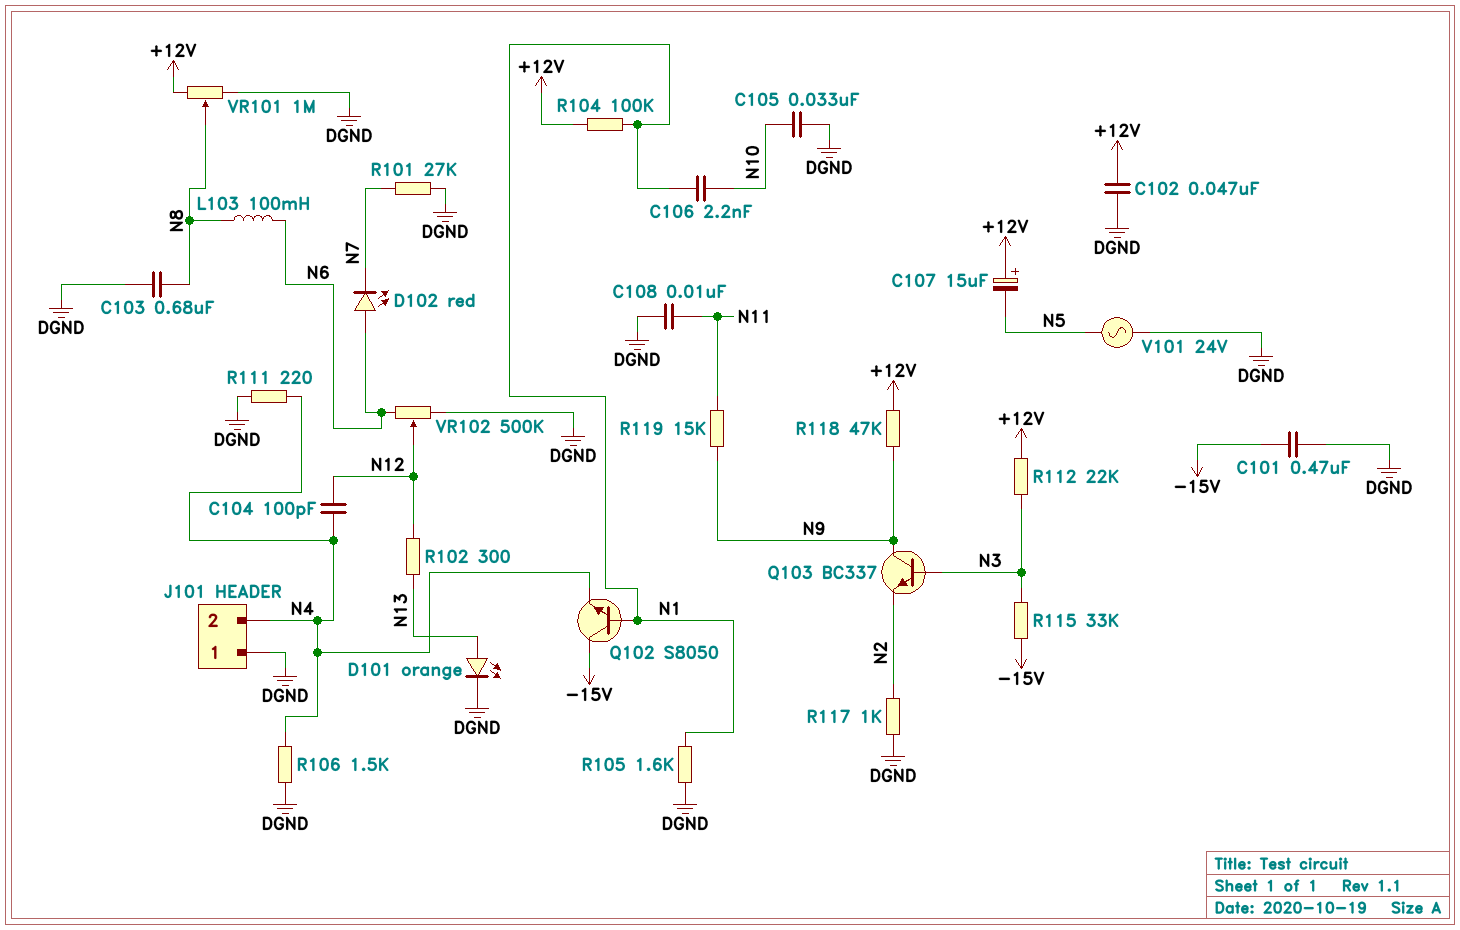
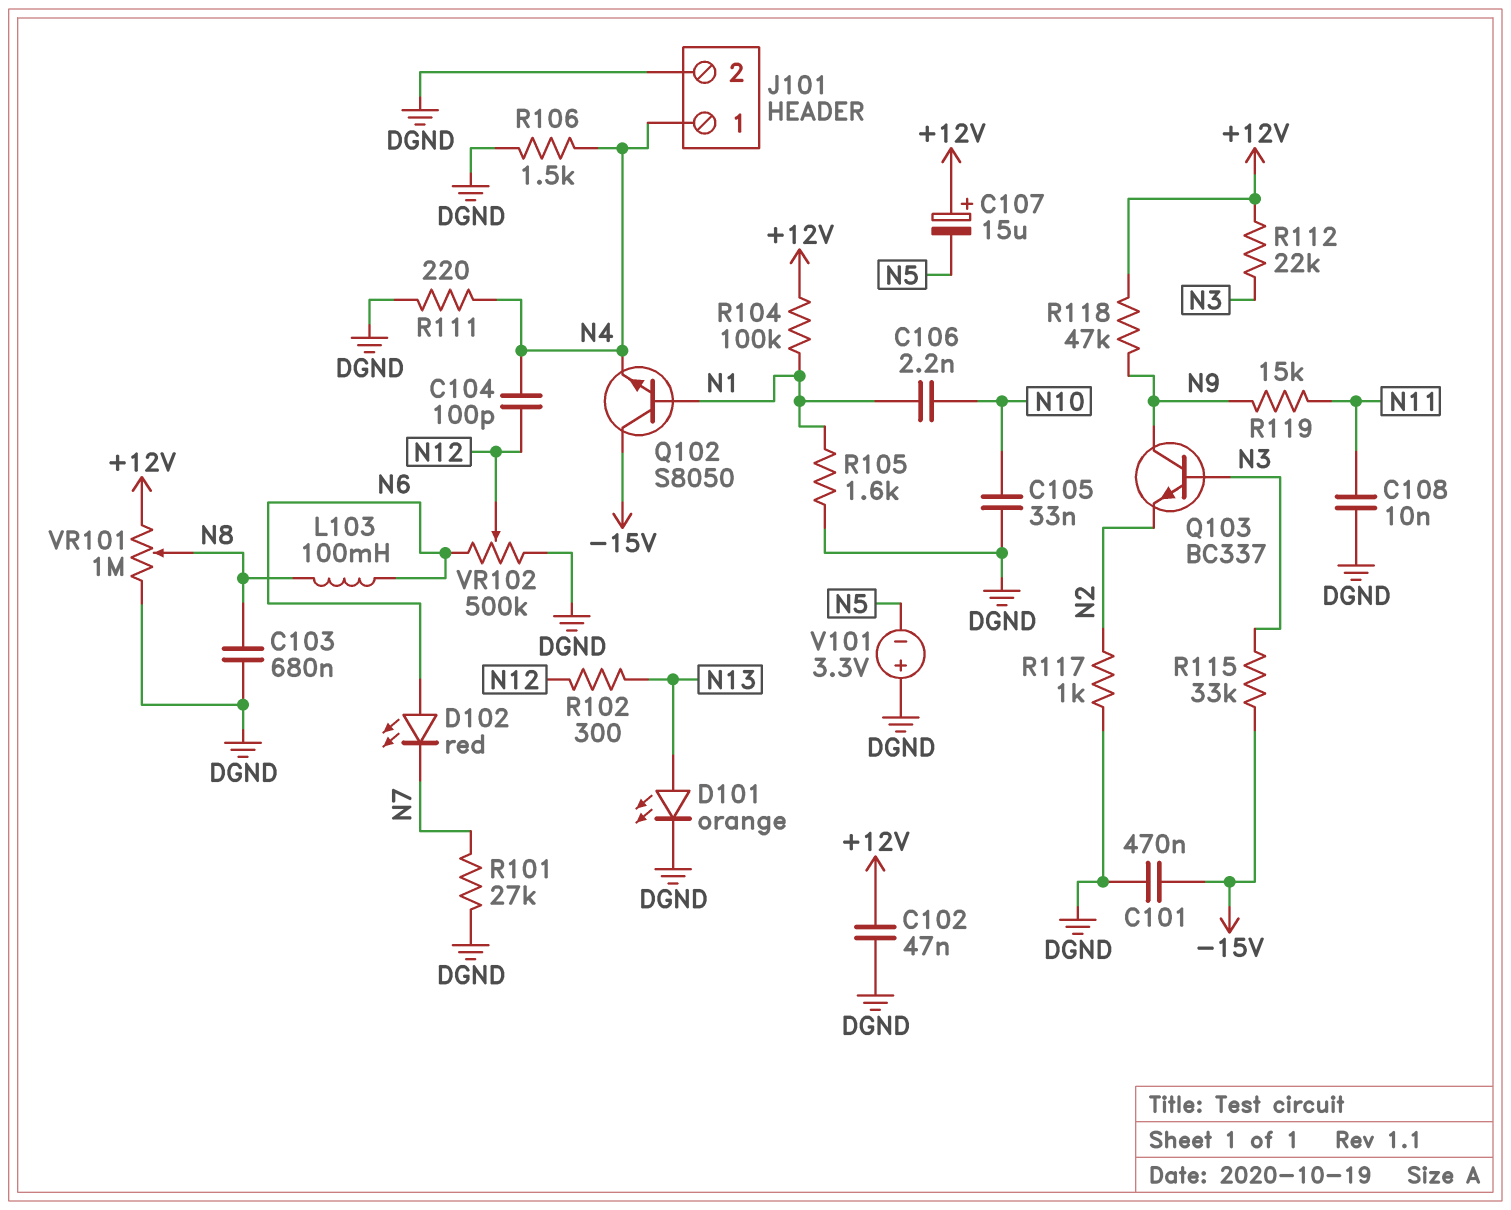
J101 pin 1: DGND -> N4
J101 pin 2: N4 -> DGND
V101: AC 24V (DGND, N5) -> 3.3V (plus DGND, minus N5)

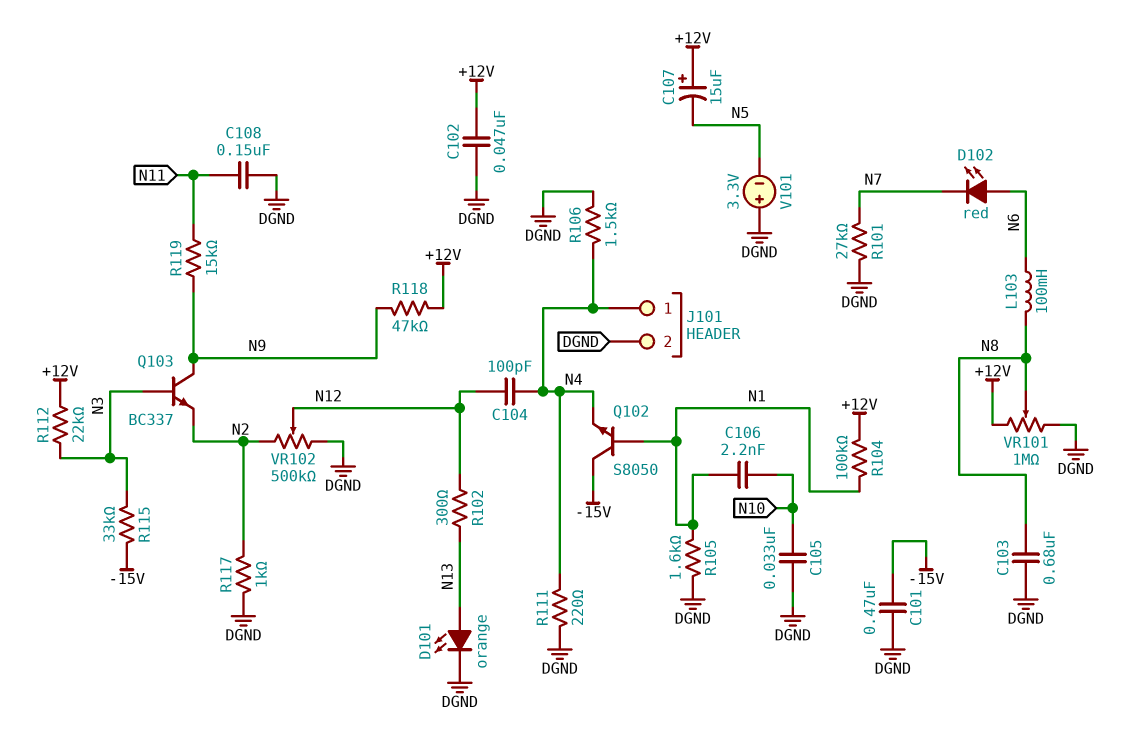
C108: 10nF (DGND, N11) -> 150nF (DGND, N11)
VR102: 500k (DGND, N6, wiper N12) -> 500k (DGND, N2, wiper N12)

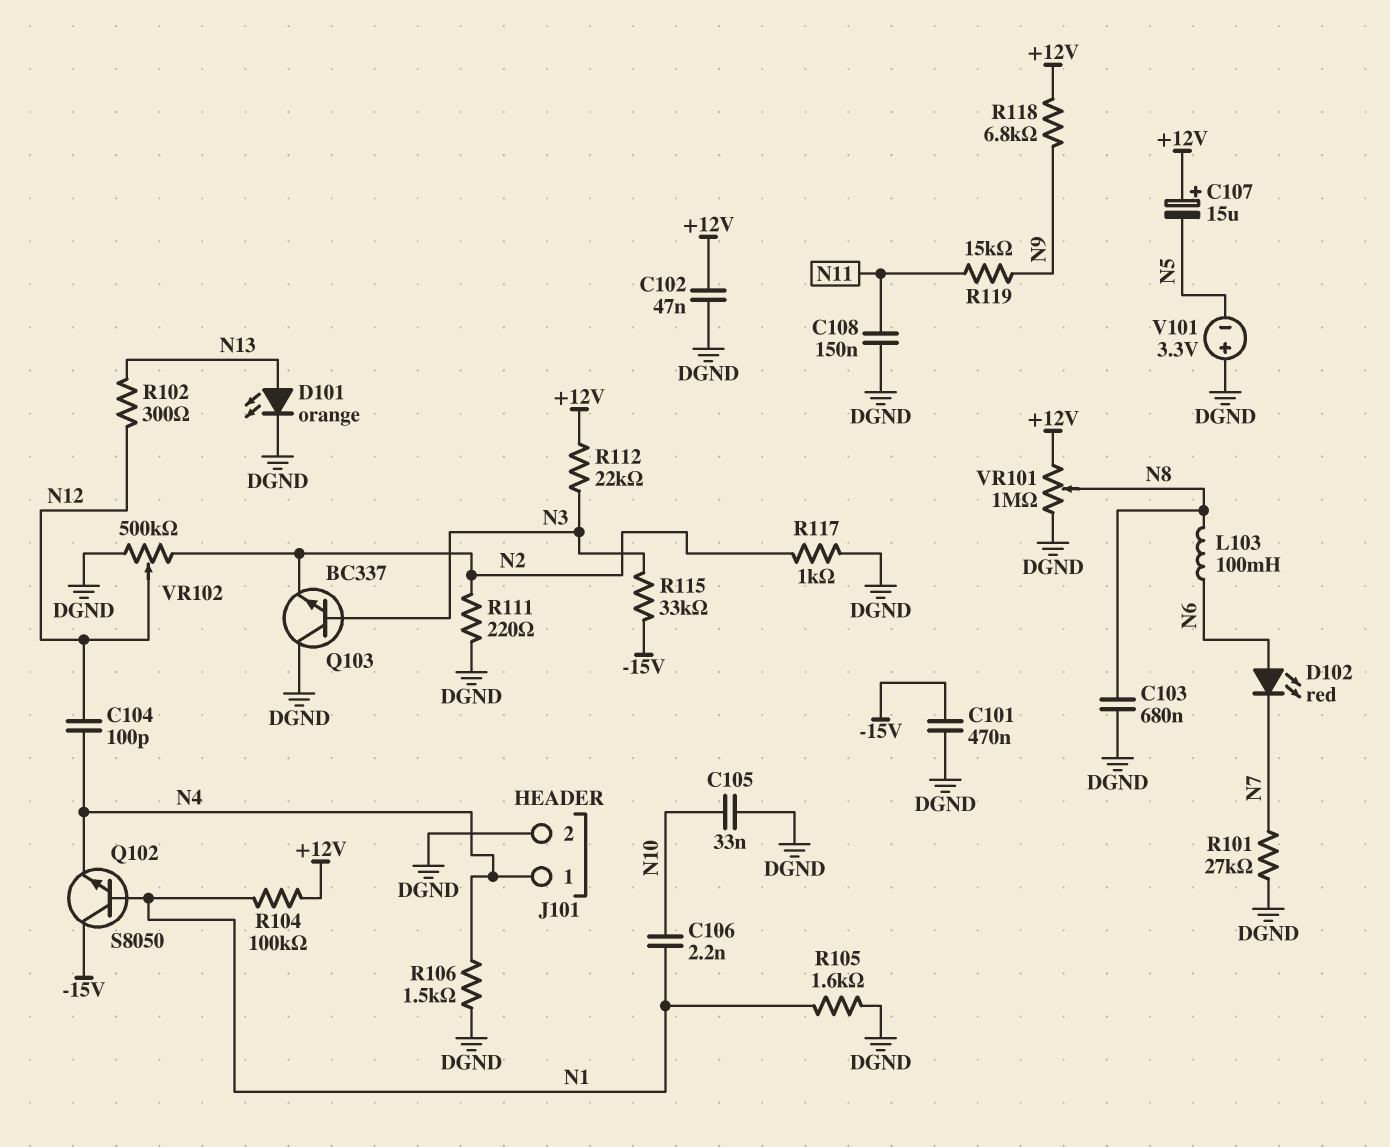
Q103: NPN BC337 (B N3, C N9, E N2) -> NPN BC337 (B N3, C DGND, E N2)
R111: 220 (DGND, N4) -> 220 (DGND, N2)
R118: 47k (+12V, N9) -> 6.8k (+12V, N9)

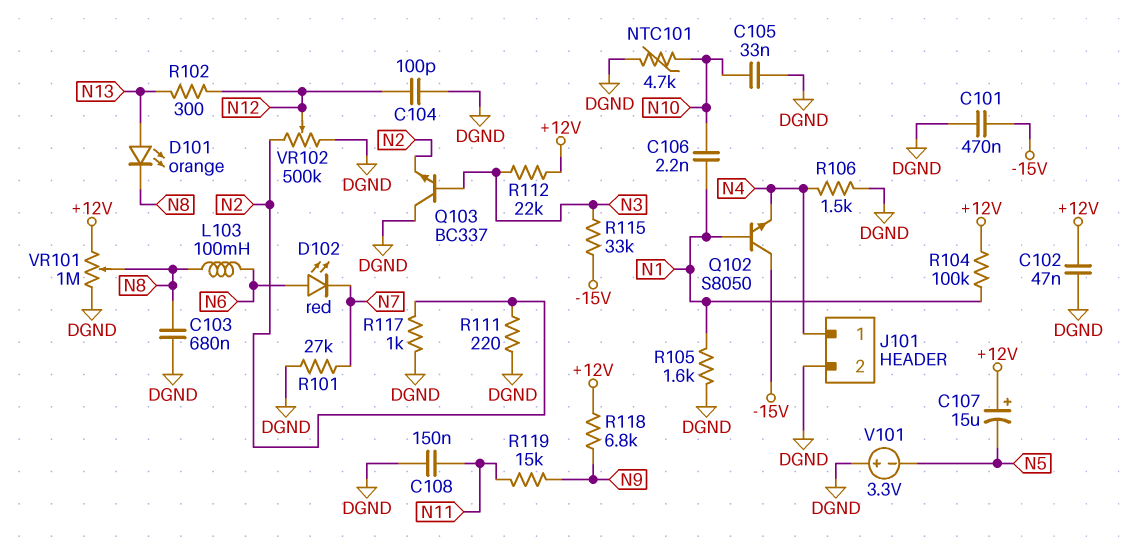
C104: 100pF (N4, N12) -> 100pF (DGND, N12)
D101: LED orange (A N13, K DGND) -> LED orange (A N13, K N8)
NTC101: none -> 4.7k (DGND, N10)

